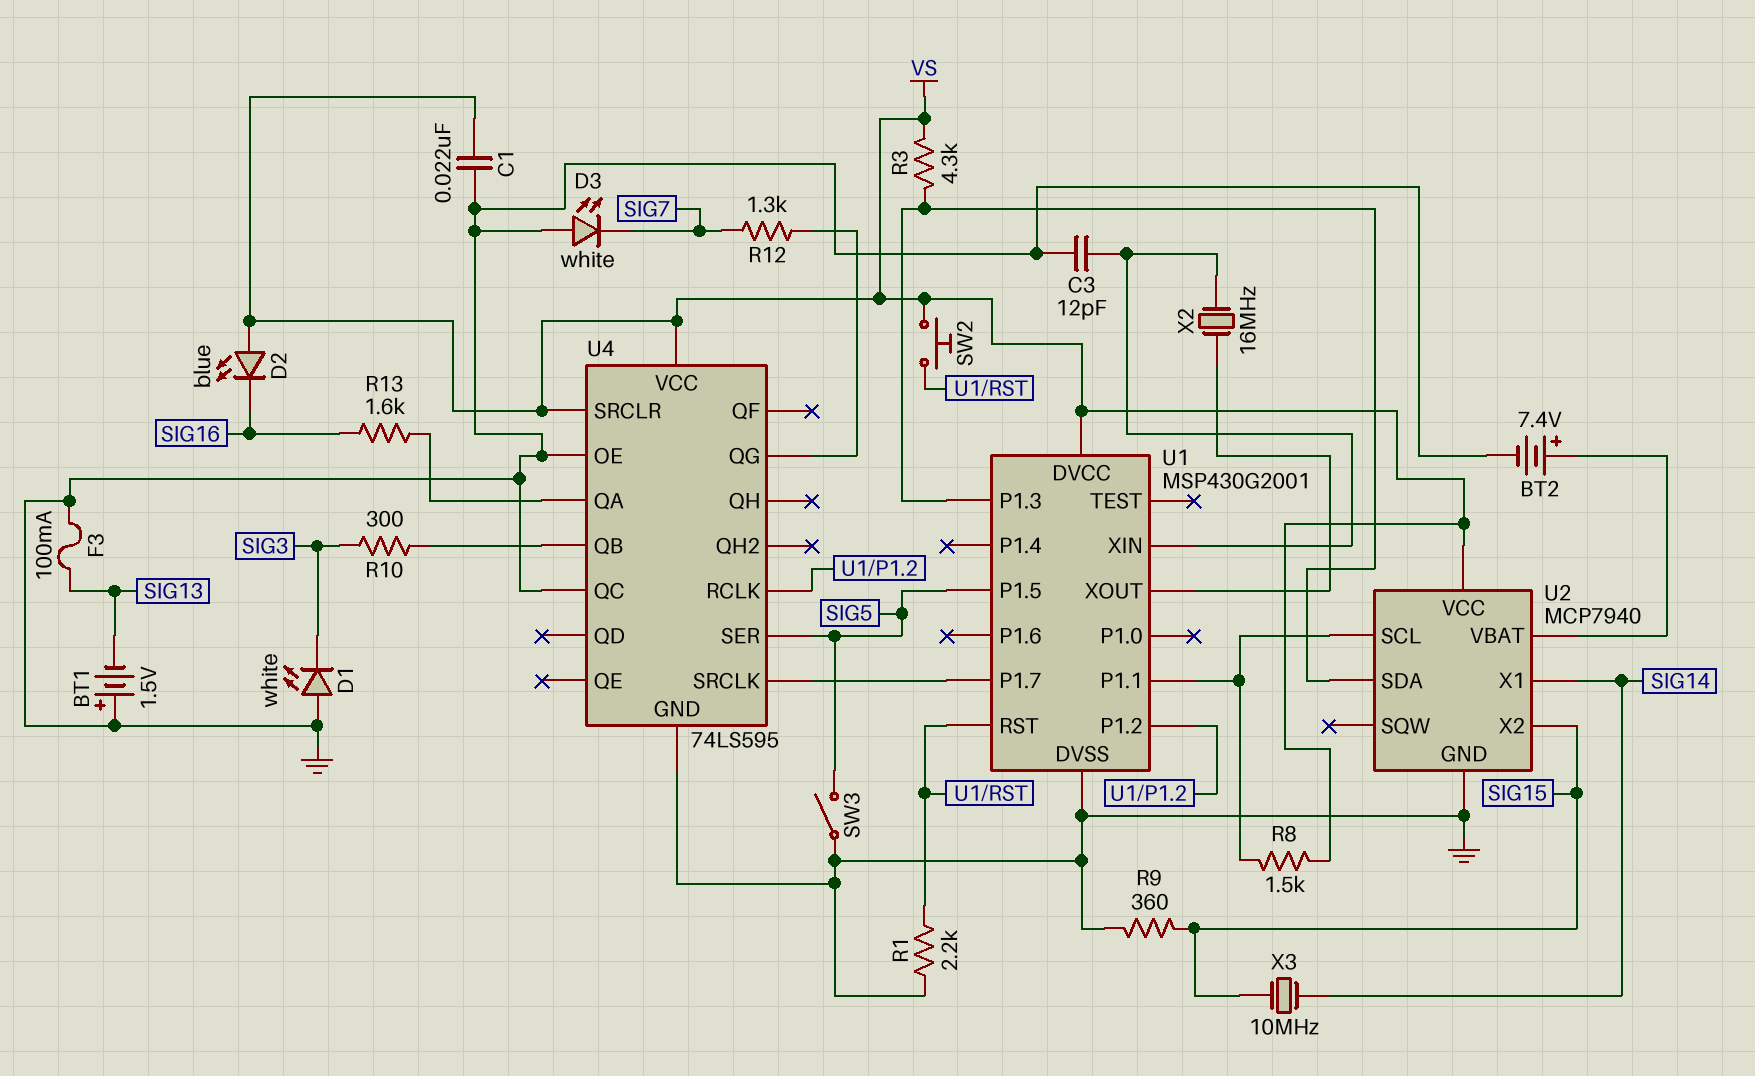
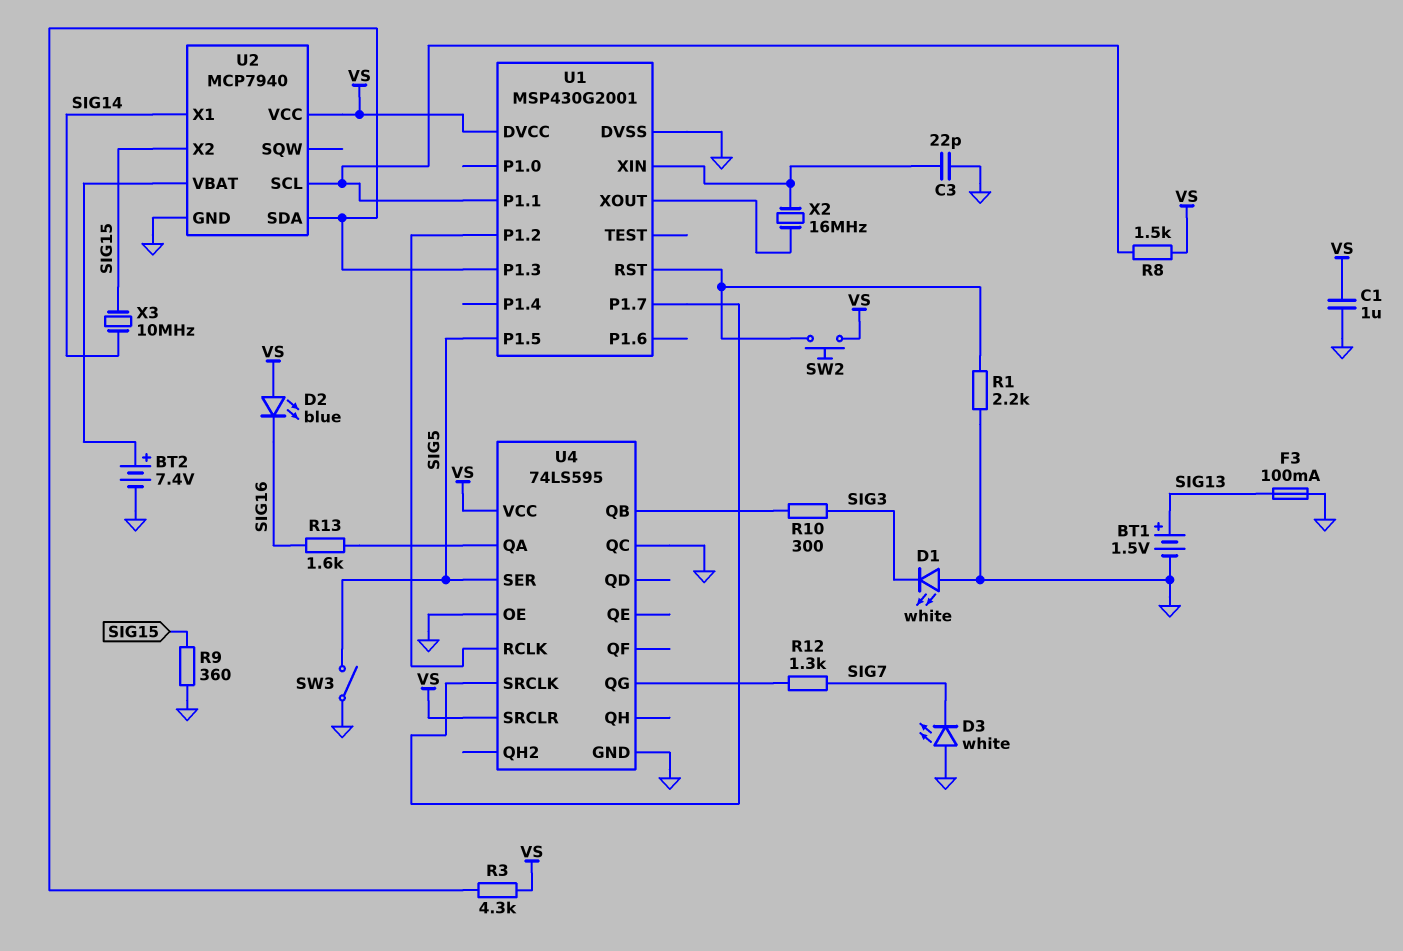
BT1: 1.5V (plus GND, minus SIG13) -> 1.5V (plus SIG13, minus GND)
C1: 22nF (GND, VS) -> 1uF (GND, VS)
C3: 12pF (GND, U1/XIN) -> 22pF (GND, U1/XIN)

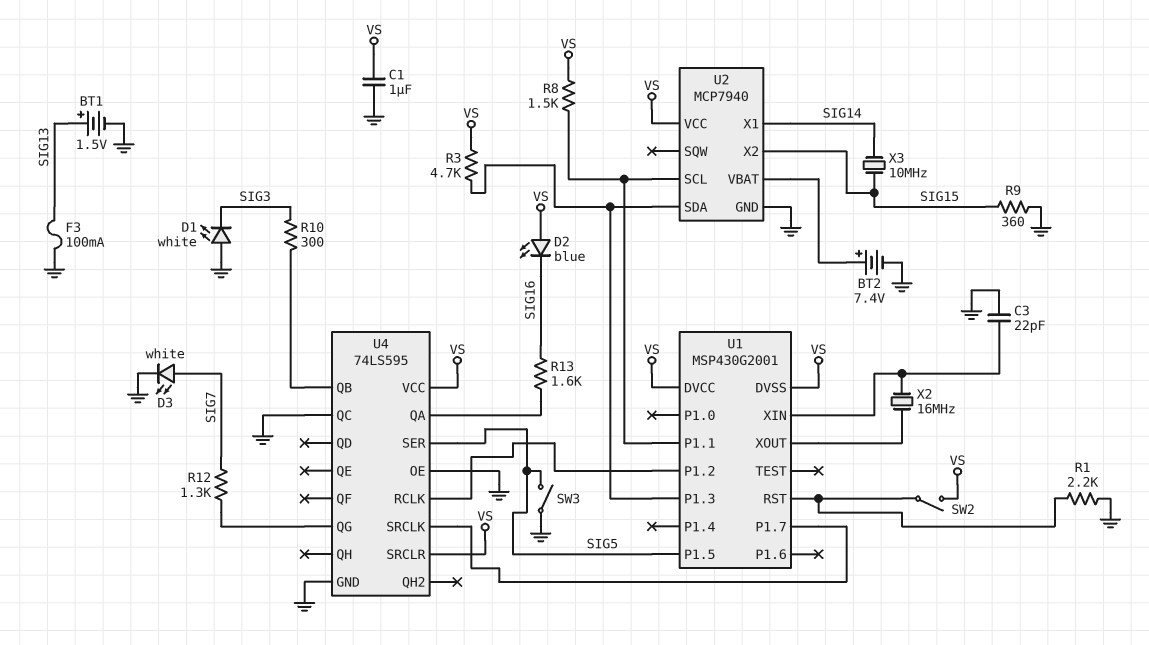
D3: LED white (A GND, K SIG7) -> LED white (A SIG7, K GND)
R3: 4.3k (U1/P1.3, VS) -> 4.7k (U1/P1.3, VS)
SW2: button (U1/RST, VS) -> switch (U1/RST, VS)
U1 pin DVSS: GND -> VS

